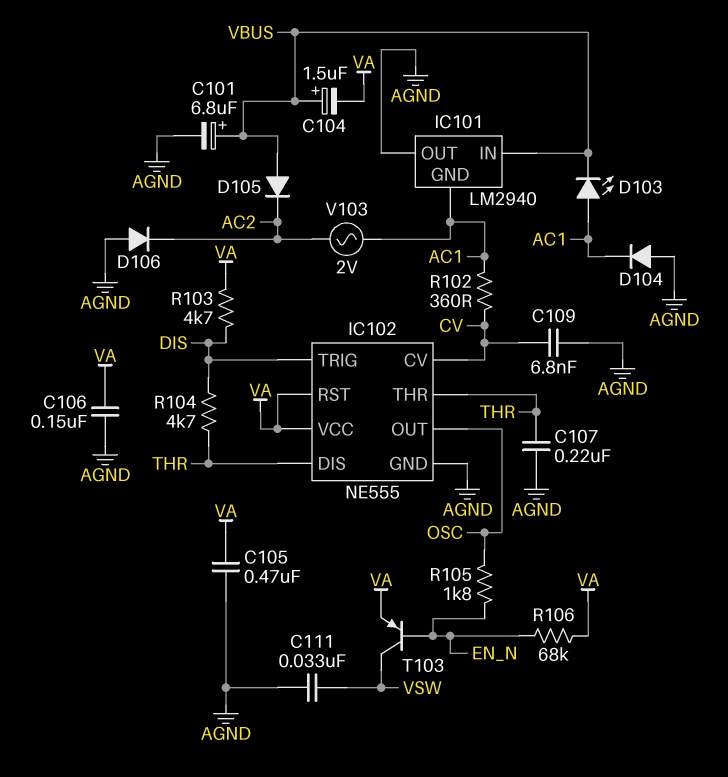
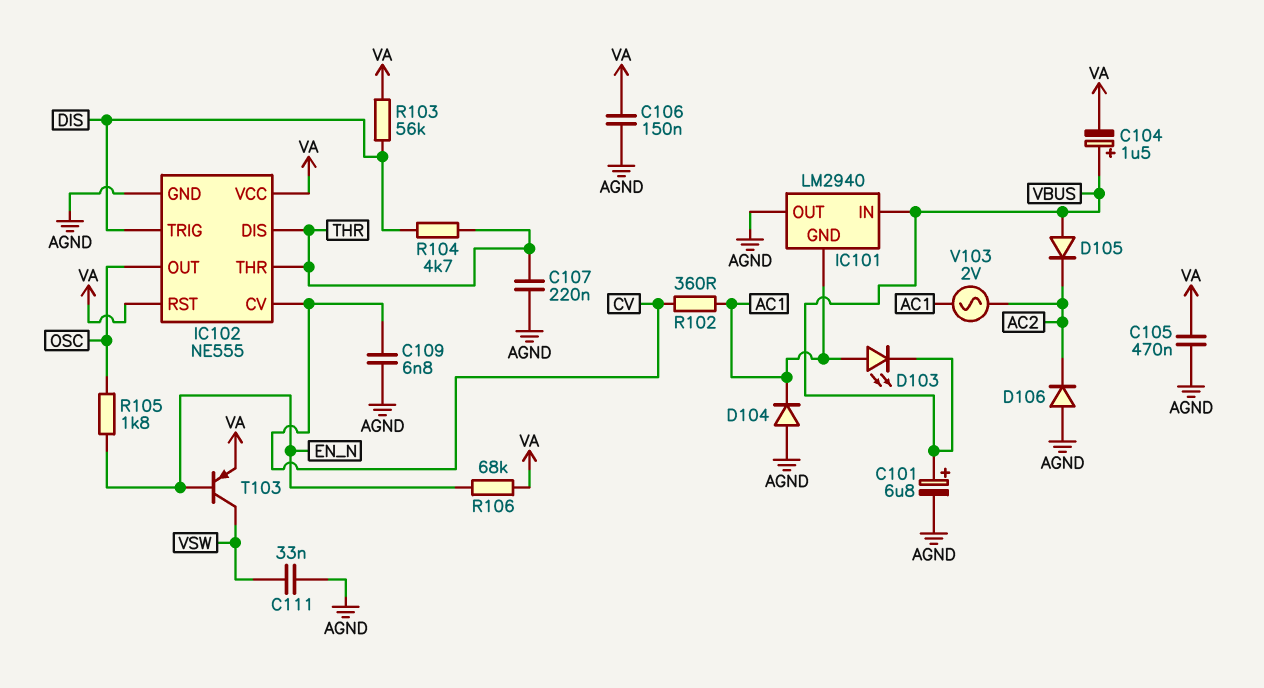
R103: 4.7k (DIS, VA) -> 56k (DIS, VA)

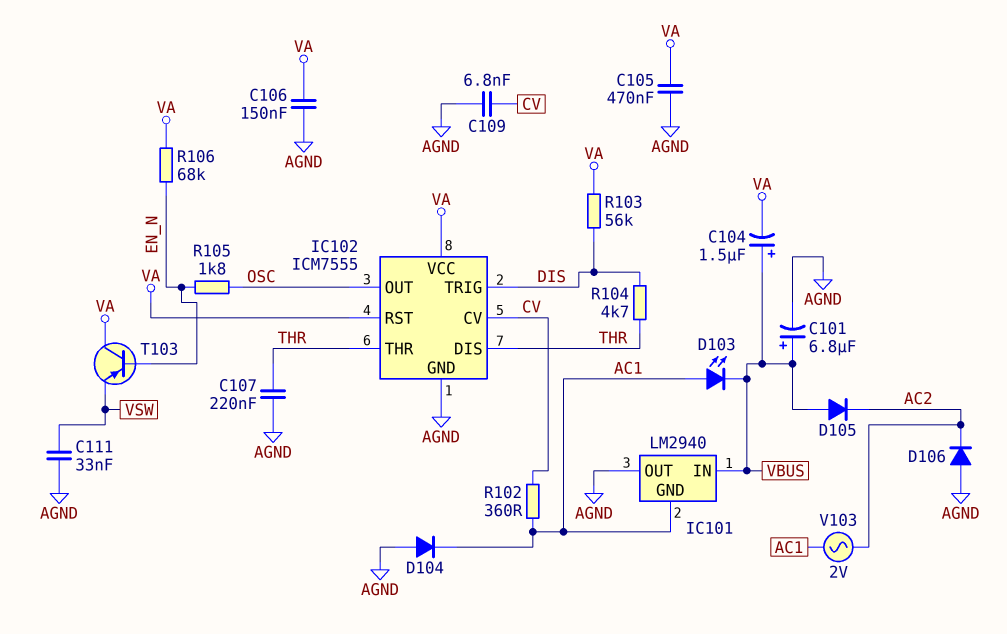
IC102: NE555 -> ICM7555
T103: PNP (B EN_N, C VSW, E VA) -> PNP (B EN_N, C VA, E VSW)

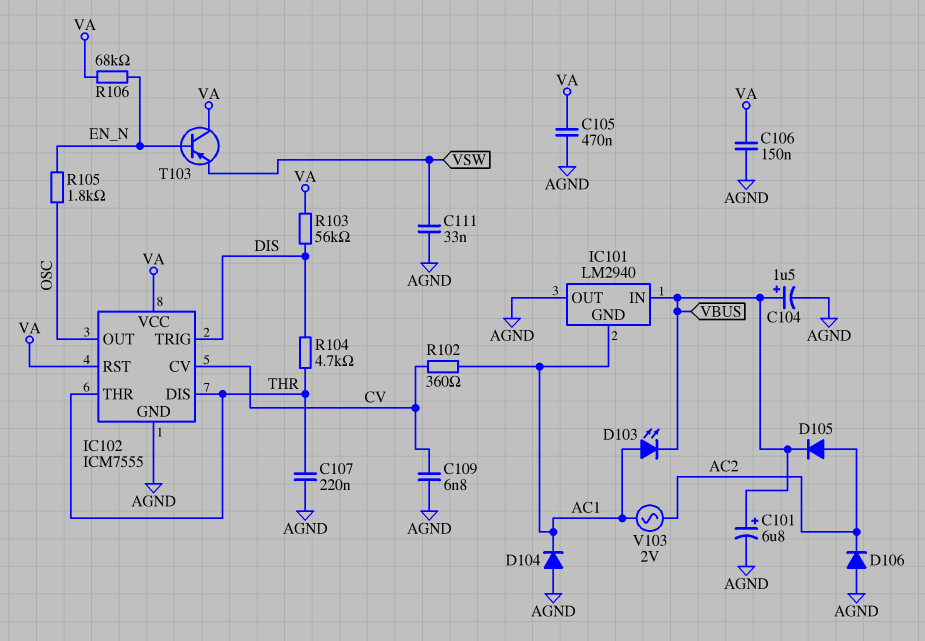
C104: 1.5uF (plus VBUS, minus VA) -> 1.5uF (plus VBUS, minus AGND)
D105: diode (A VBUS, K AC2) -> diode (A AC2, K VBUS)

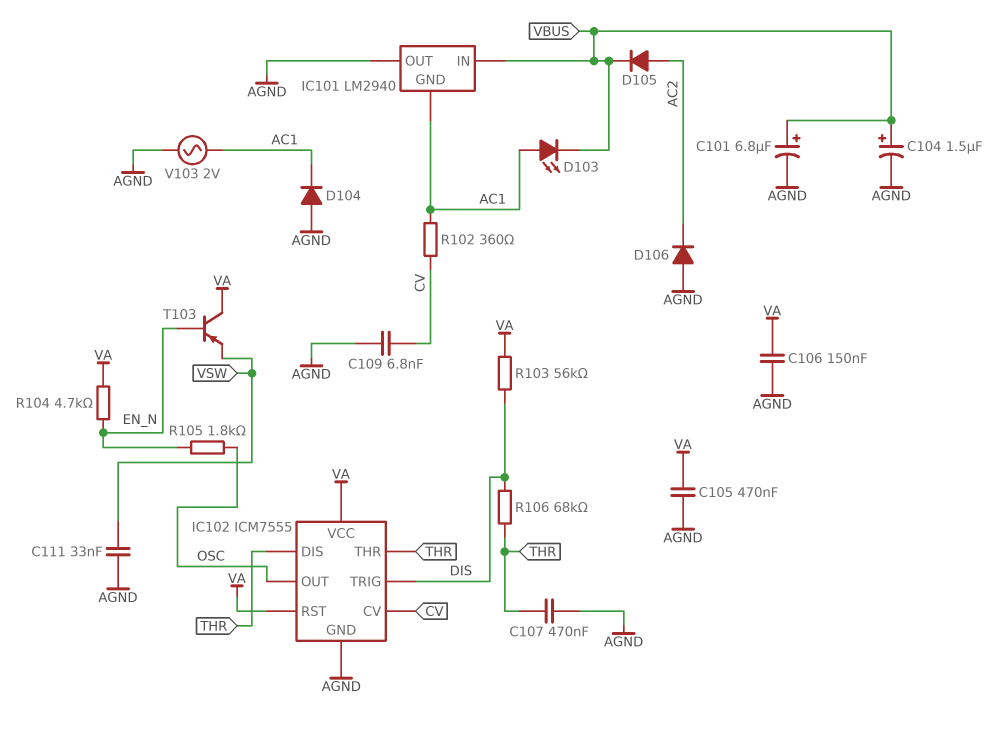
C107: 220nF (AGND, THR) -> 470nF (AGND, THR)
R104: 4.7k (DIS, THR) -> 4.7k (EN_N, VA)
R106: 68k (EN_N, VA) -> 68k (DIS, THR)
V103: AC 2V (AC1, AC2) -> AC 2V (AC1, AGND)

